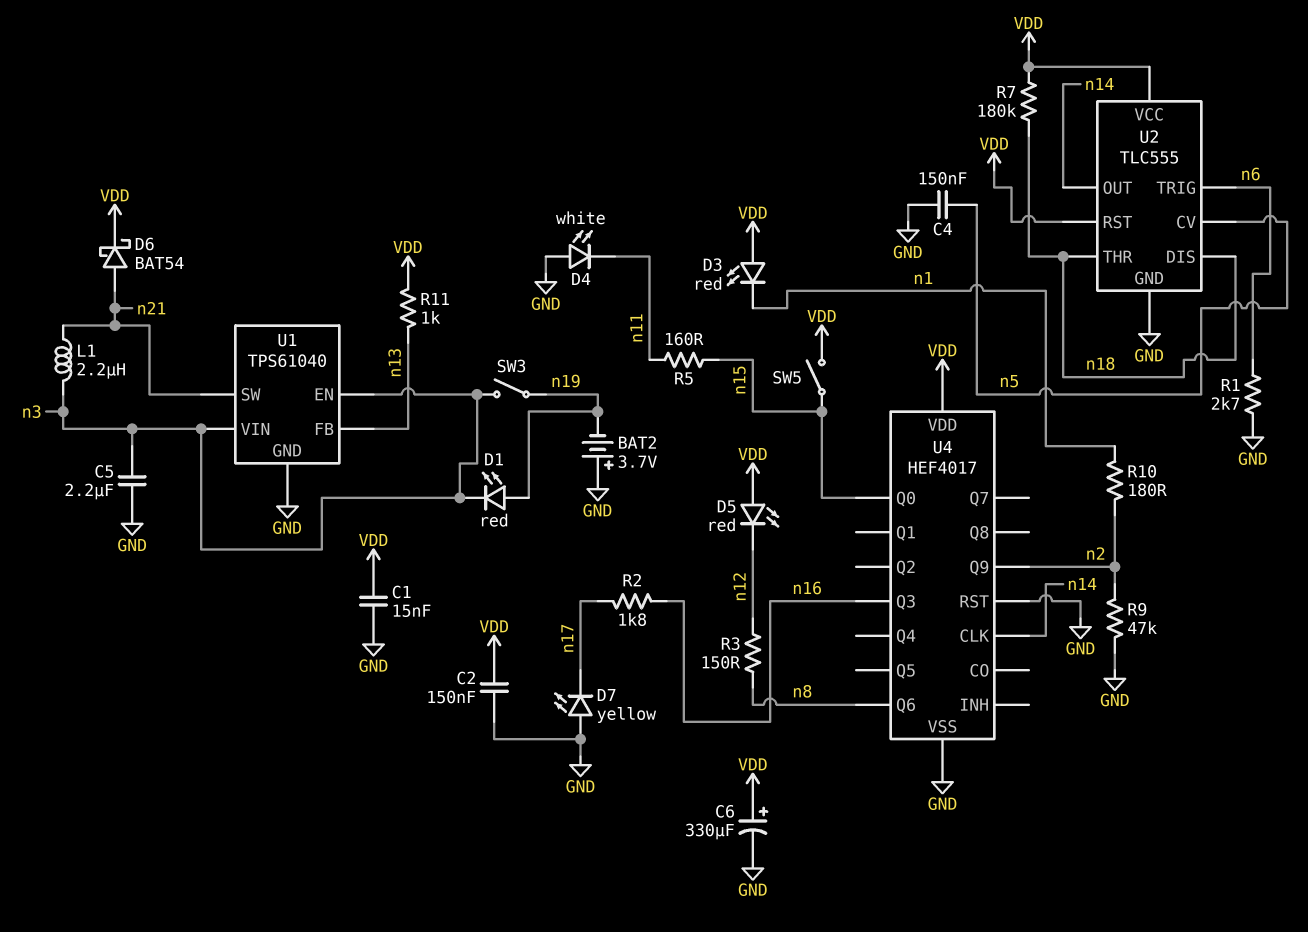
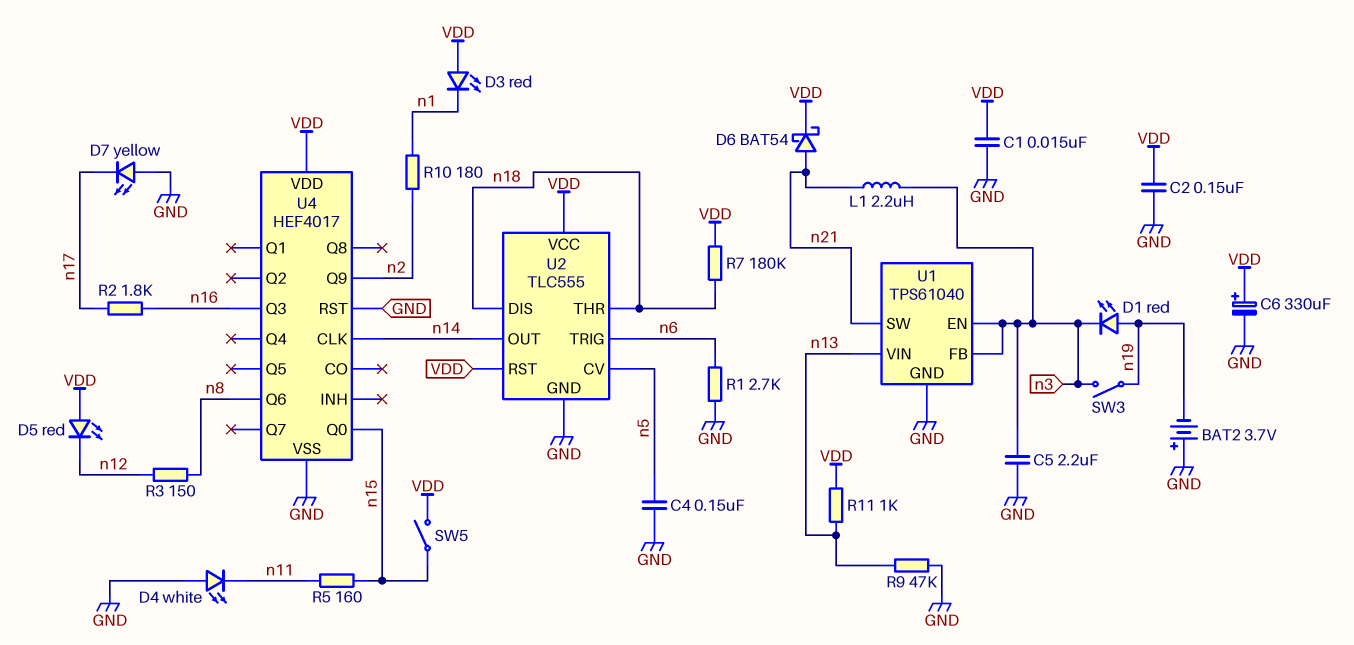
R9: 47k (GND, n2) -> 47k (GND, n13)
U1 pin FB: n13 -> n3
U1 pin VIN: n3 -> n13

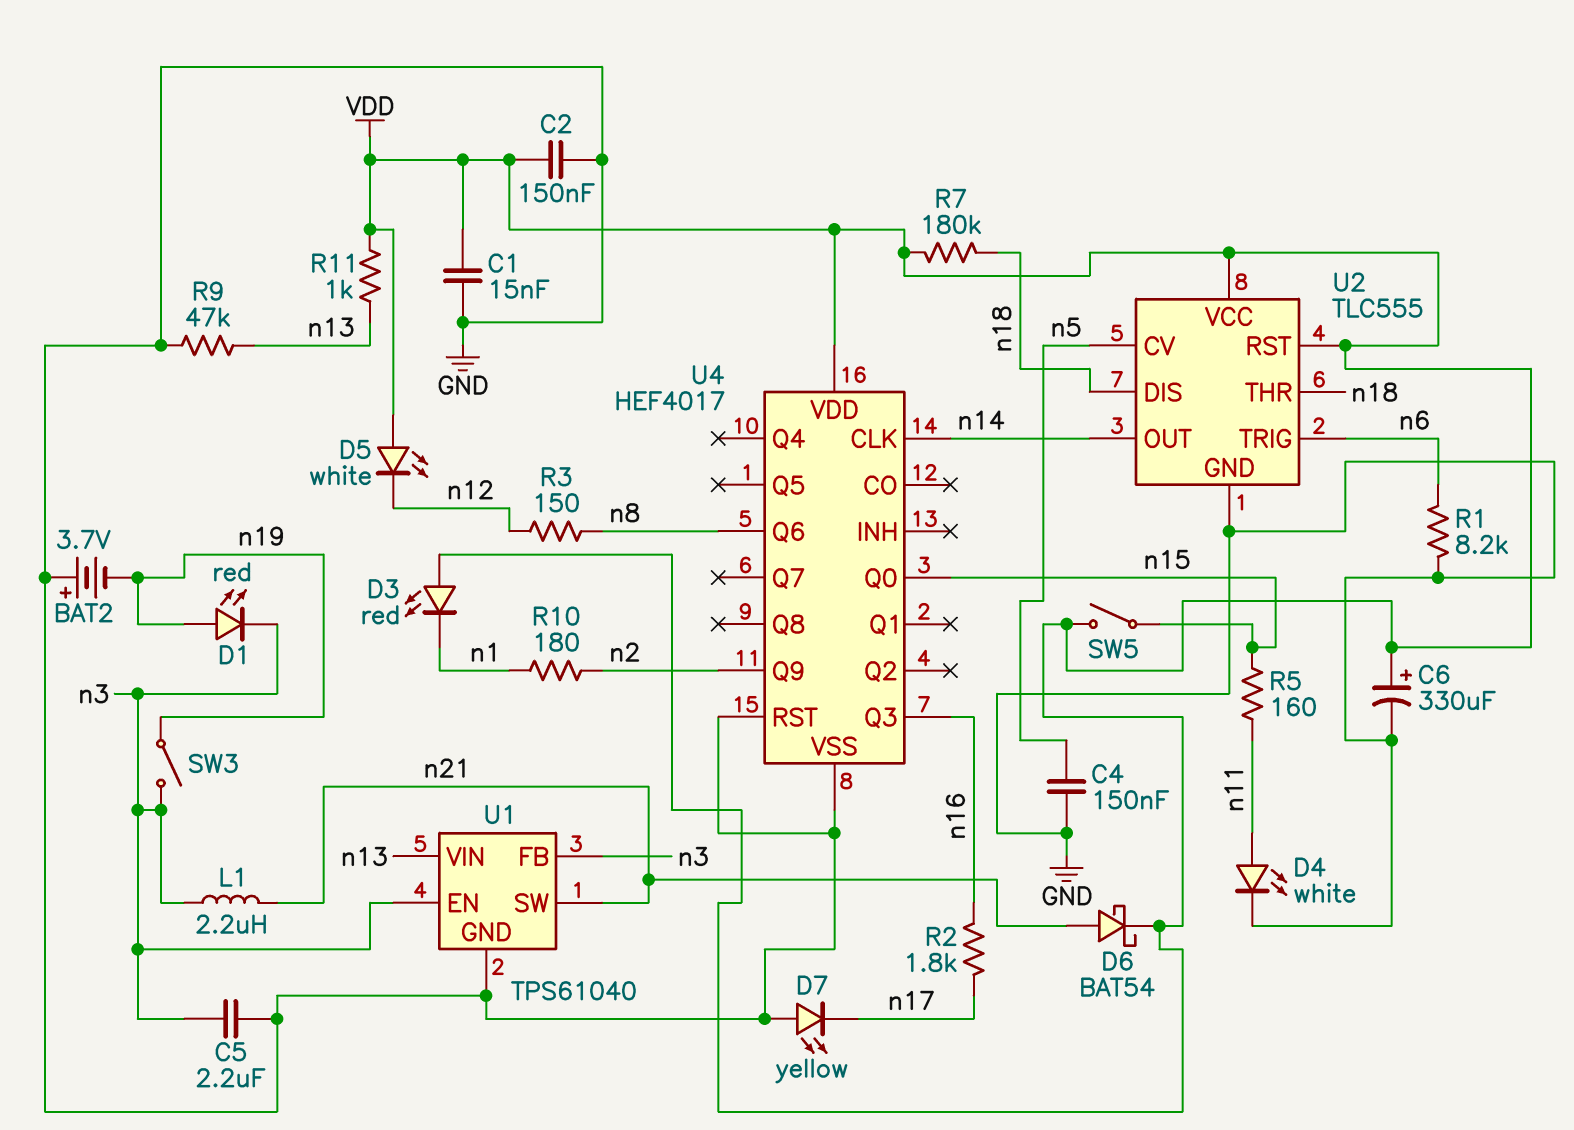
D4: LED white (A GND, K n11) -> LED white (A n11, K GND)
D5: LED red (A VDD, K n12) -> LED white (A VDD, K n12)
R1: 2.7k (GND, n6) -> 8.2k (GND, n6)

